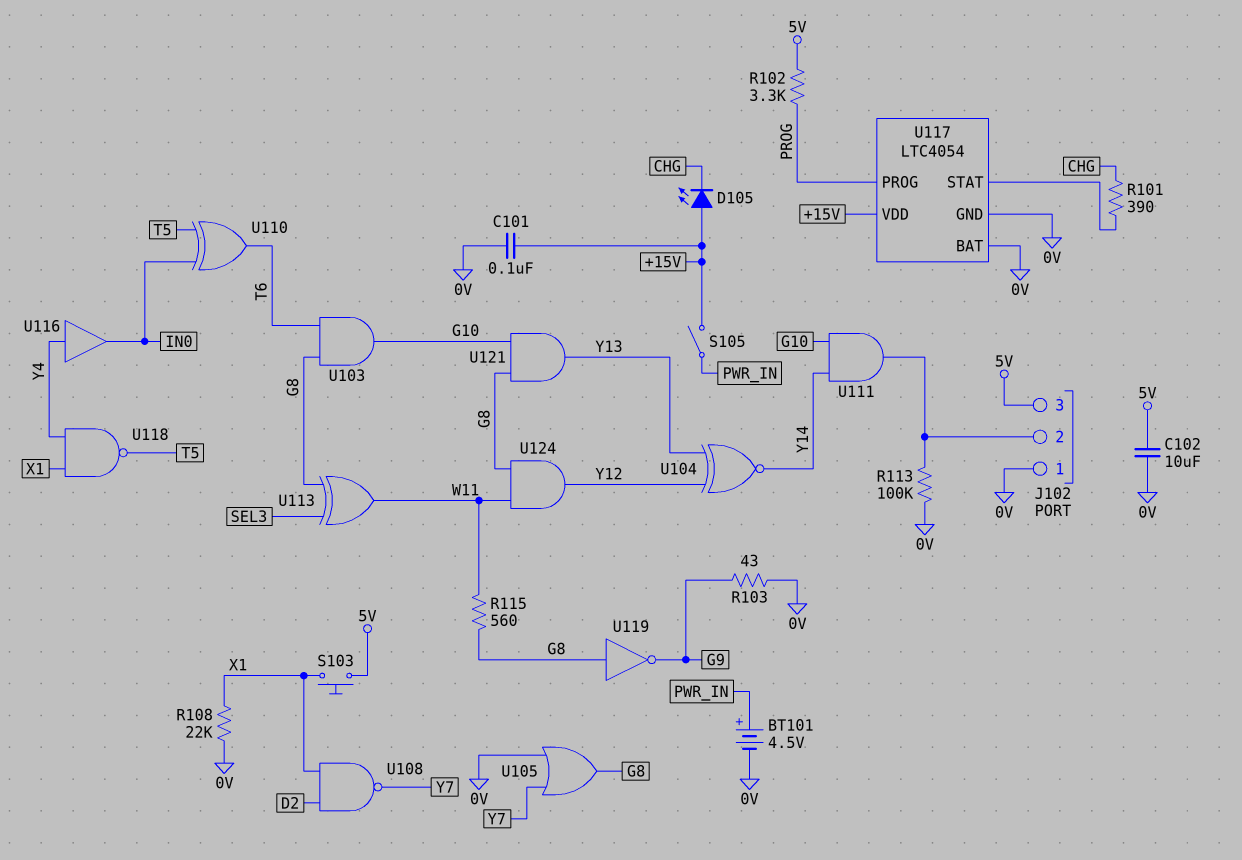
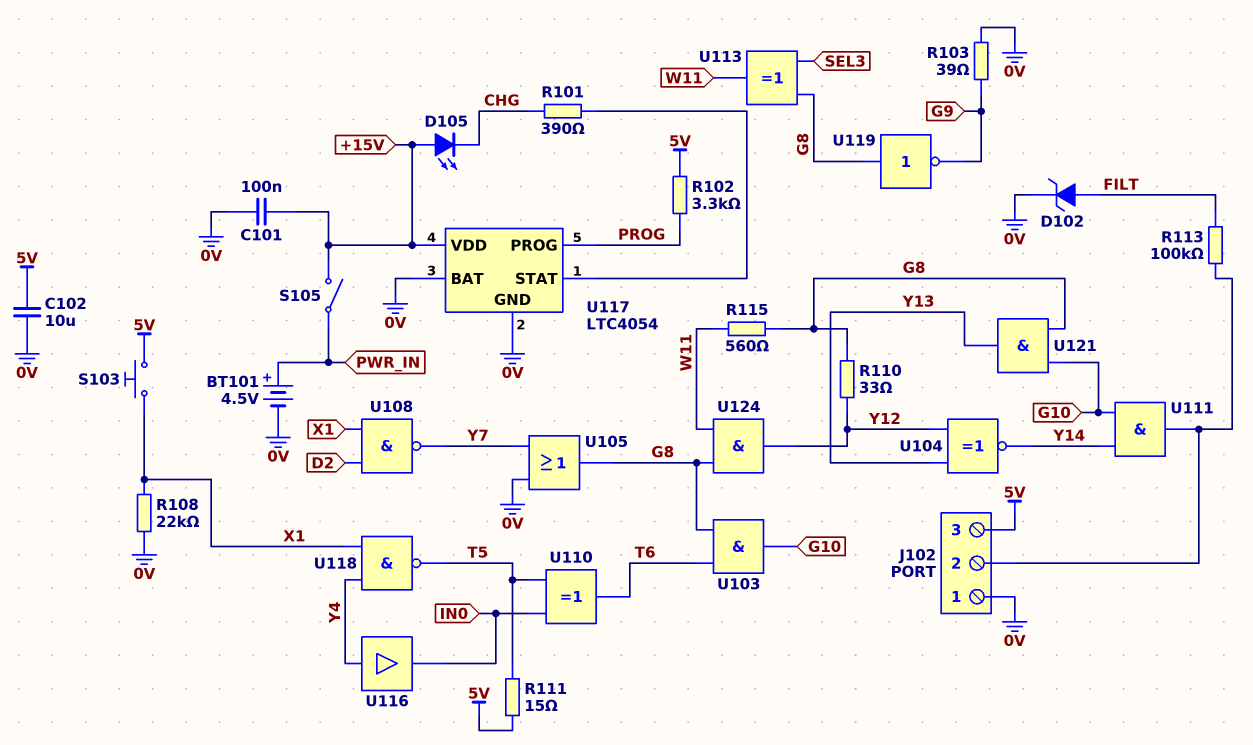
D102: none -> zener (A FILT, K 0V)
R103: 43 (0V, G9) -> 39 (0V, G9)
R110: none -> 33 (G8, Y12)
R111: none -> 15 (5V, T5)
R113: 100k (0V, J102/2) -> 100k (FILT, J102/2)

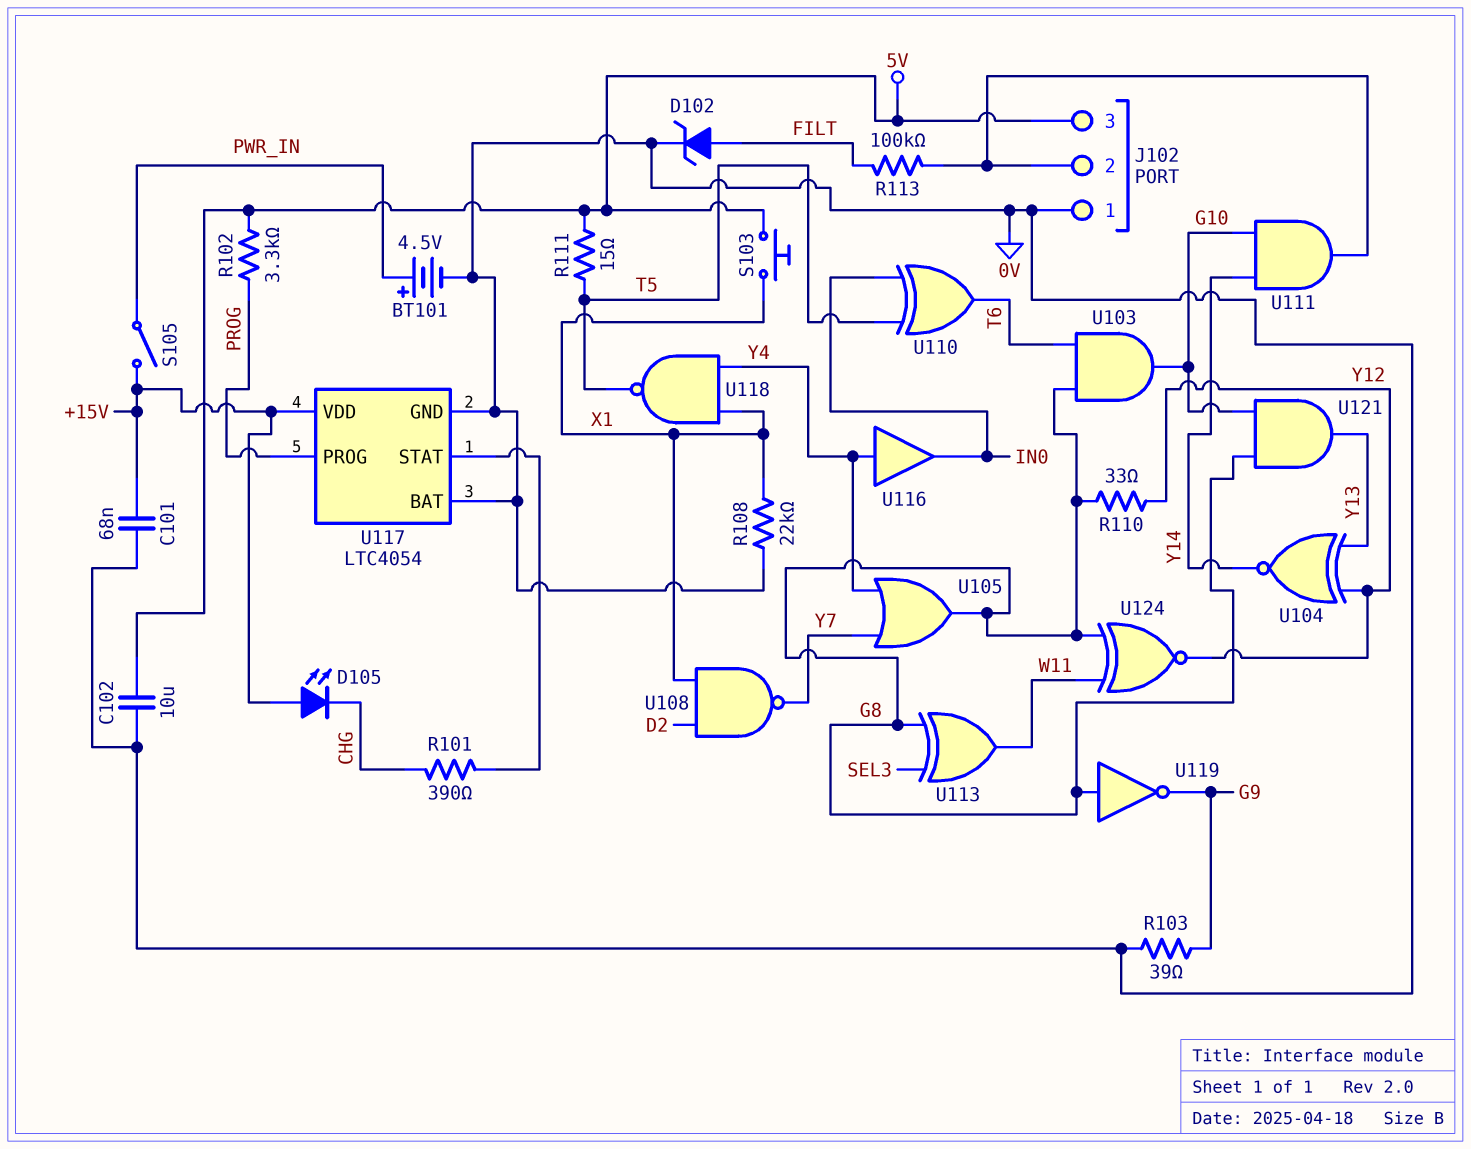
C101: 100nF (+15V, 0V) -> 68nF (+15V, 0V)
R115: 560 (G8, W11) -> none
U105: OR (in 0V, in Y7, out G8) -> OR (in Y4, in Y7, out G8)
U124: AND (in G8, in W11, out Y12) -> XNOR (in G8, in W11, out Y12)

